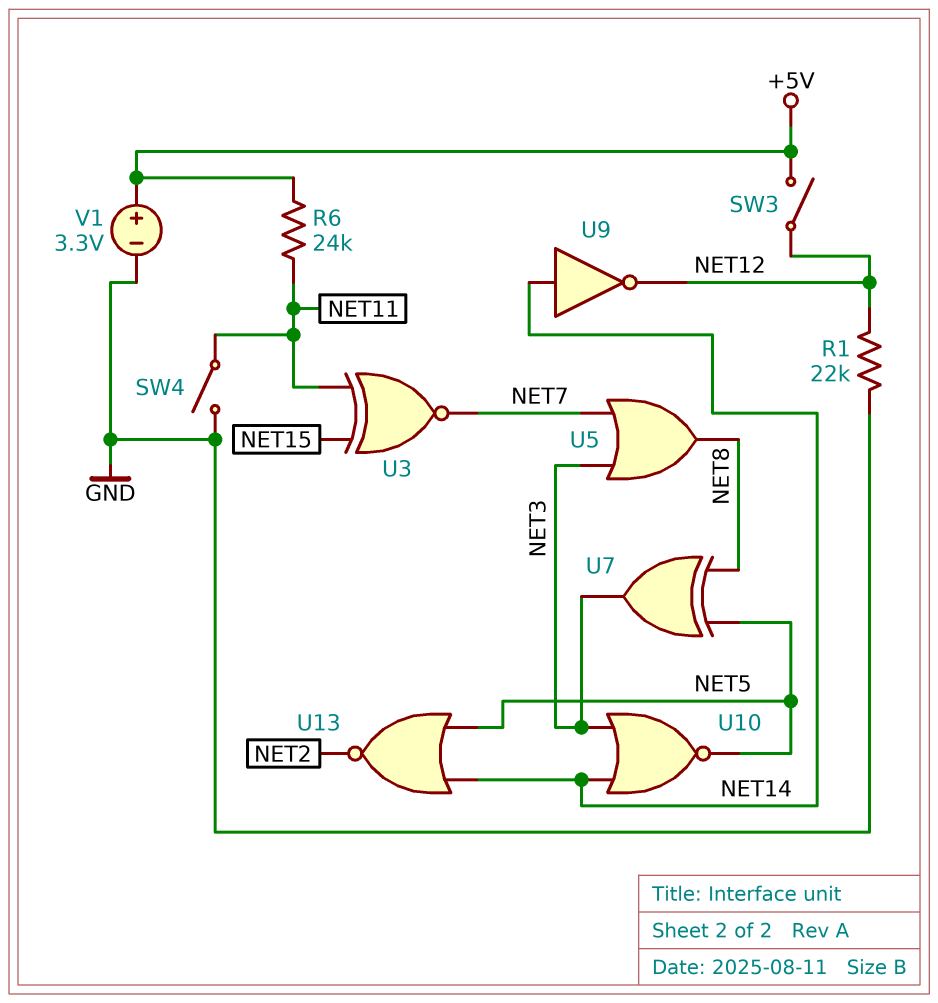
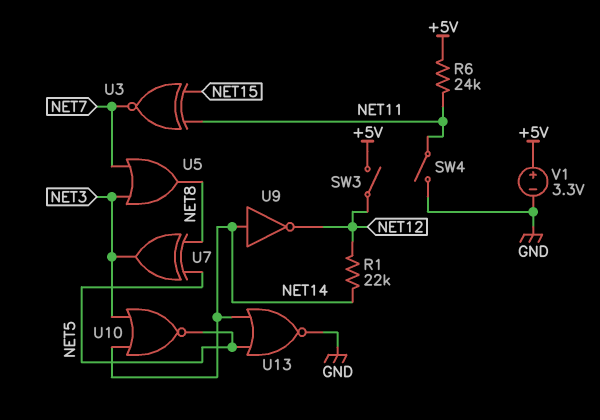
R1: 22k (GND, NET12) -> 22k (NET12, NET14)
U13: NOR (in NET5, in NET14, out NET2) -> NOR (in NET5, in NET14, out GND)

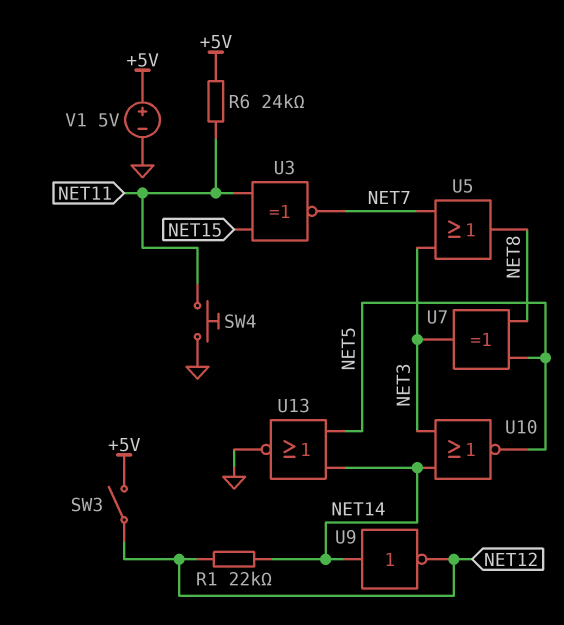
SW4: switch (GND, NET11) -> button (GND, NET11)
V1: 3.3V (plus +5V, minus GND) -> 5V (plus +5V, minus GND)

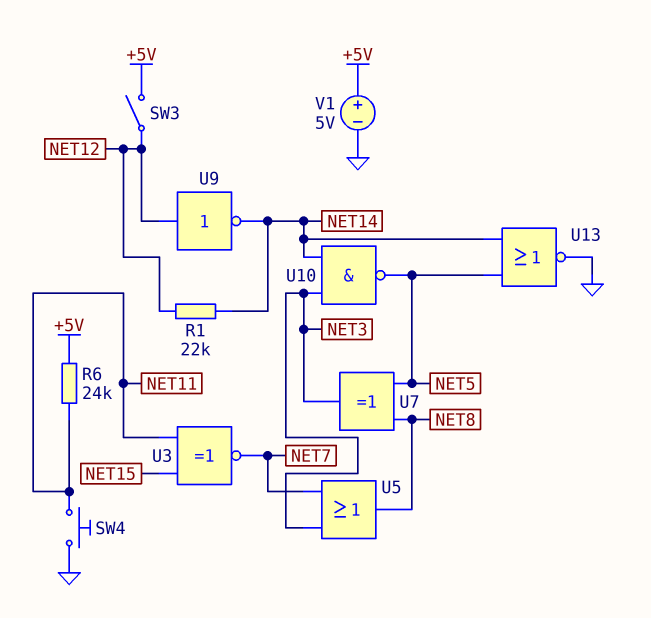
U9: NOT (in NET14, out NET12) -> NOT (in NET12, out NET14)
U10: NOR (in NET3, in NET14, out NET5) -> NAND (in NET3, in NET14, out NET5)

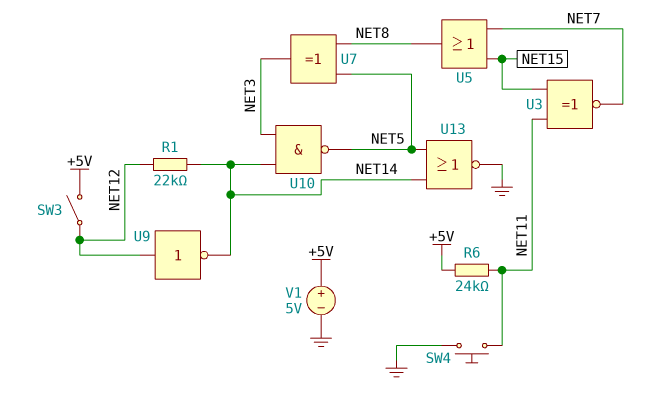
U5: OR (in NET3, in NET7, out NET8) -> OR (in NET7, in NET15, out NET8)

